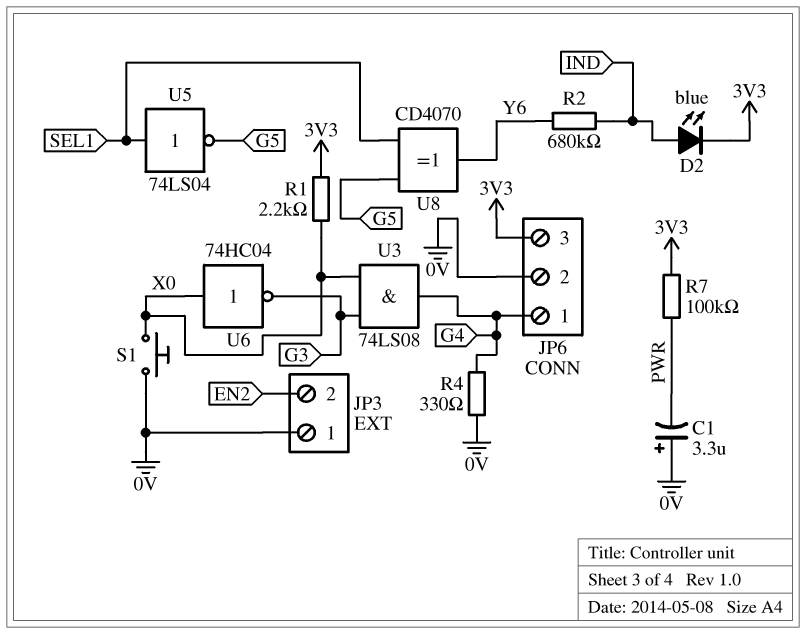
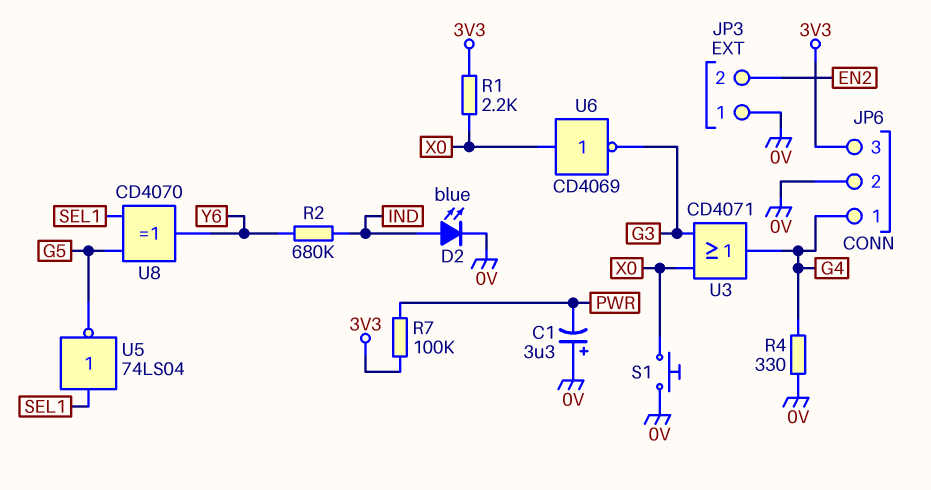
D2: LED blue (A IND, K 3V3) -> LED blue (A IND, K 0V)
U3: AND 74LS08 (in G3, in X0, out G4) -> OR CD4071 (in G3, in X0, out G4)
U6: NOT 74HC04 (in X0, out G3) -> NOT CD4069 (in X0, out G3)

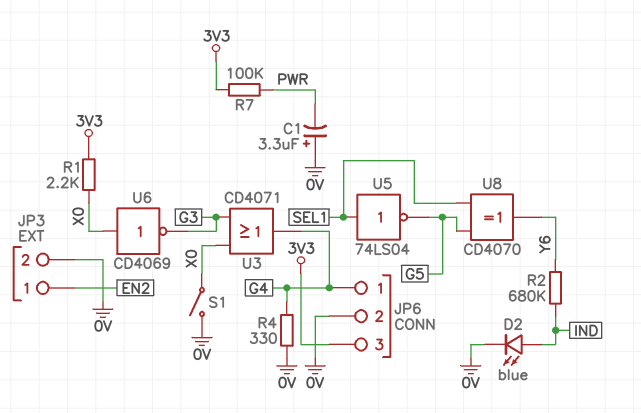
JP3 pin 1: 0V -> EN2
JP3 pin 2: EN2 -> 0V
S1: button (0V, X0) -> switch (0V, X0)

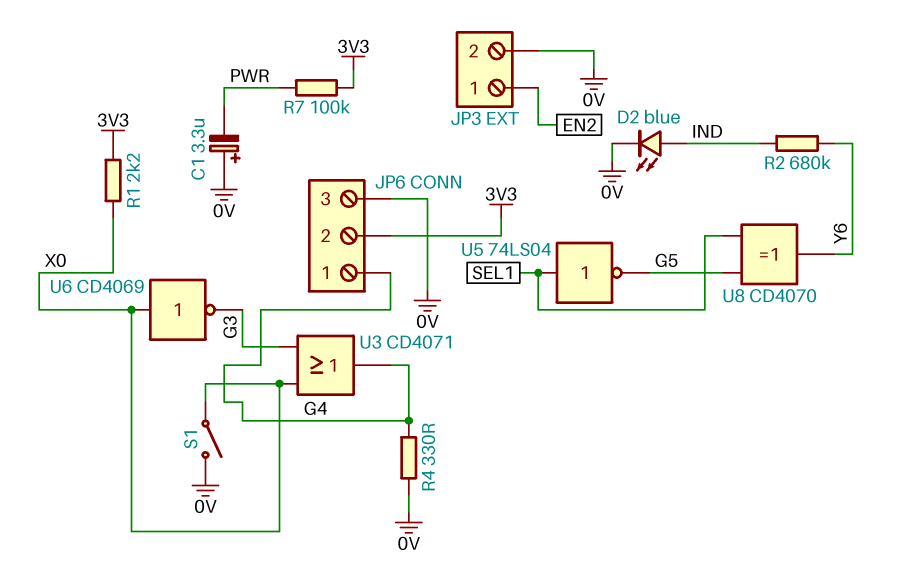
JP6 pin 2: 0V -> 3V3
JP6 pin 3: 3V3 -> 0V

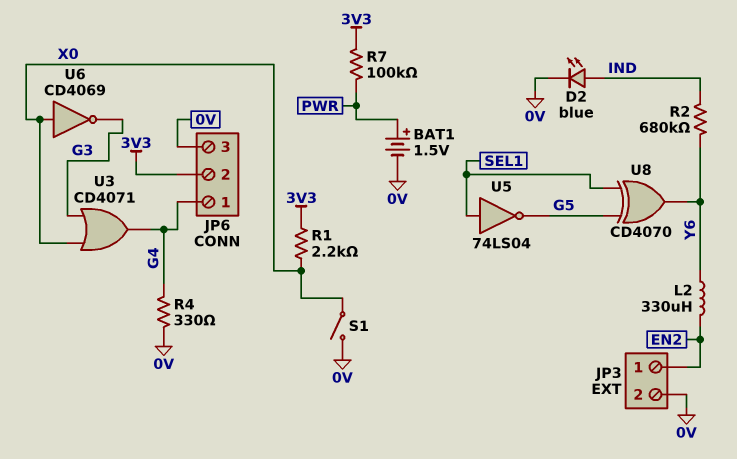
BAT1: none -> 1.5V (plus PWR, minus 0V)
C1: 3.3uF (plus 0V, minus PWR) -> none
L2: none -> 330uH (EN2, Y6)

